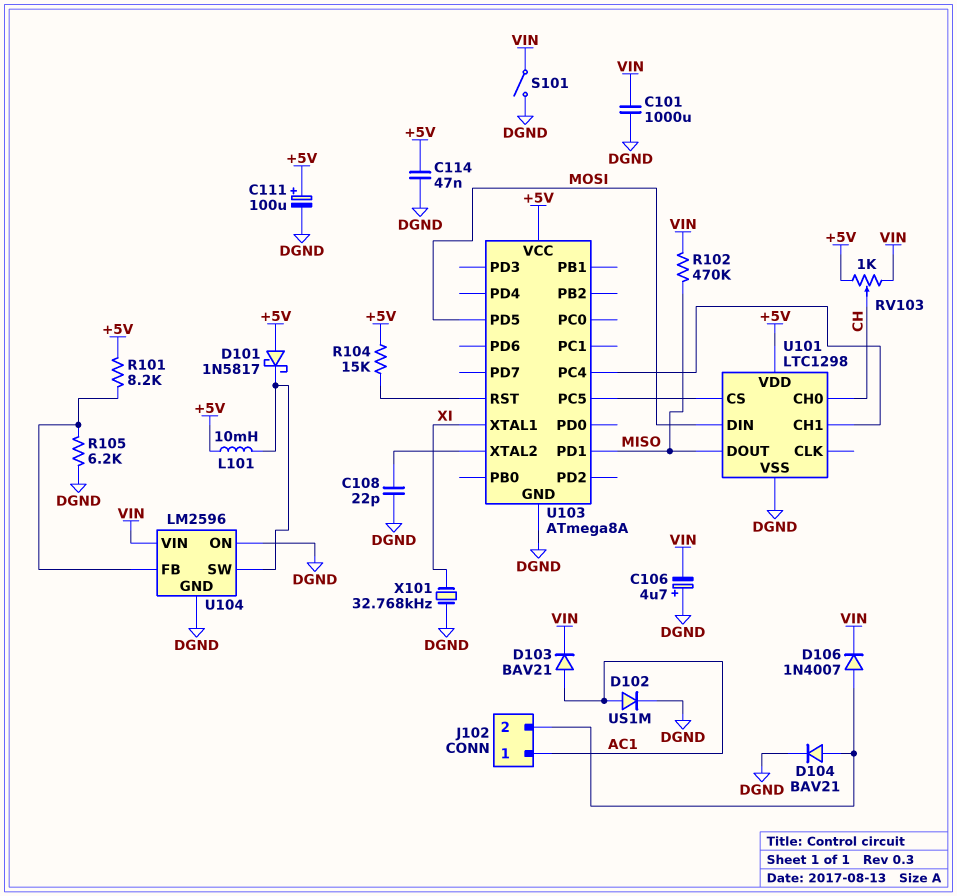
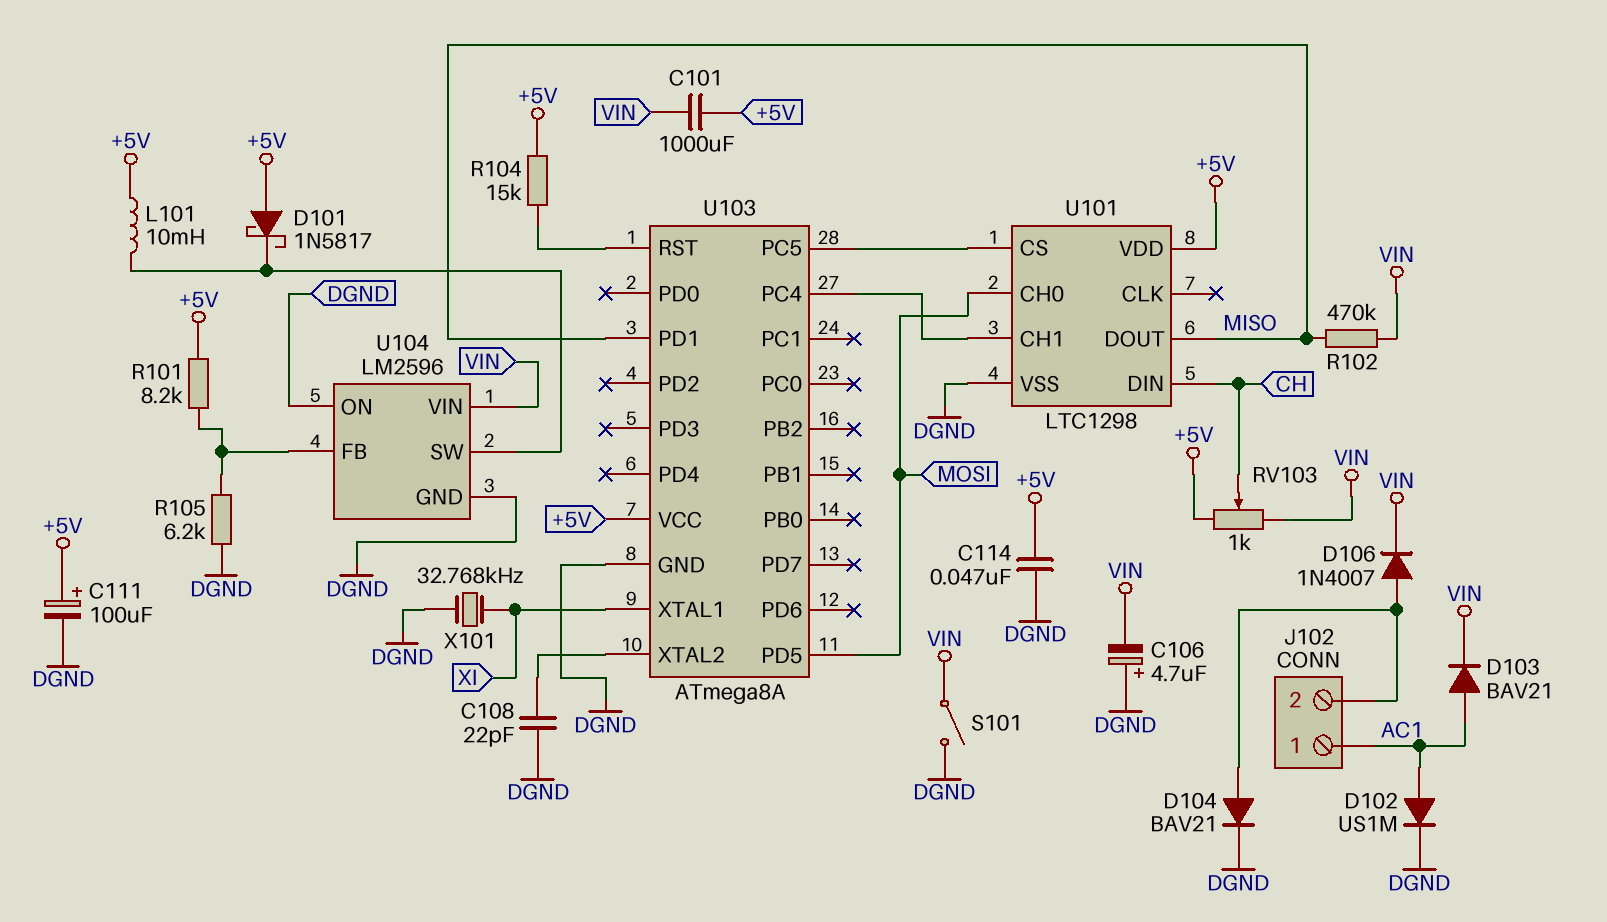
C101: 1000uF (DGND, VIN) -> 1000uF (+5V, VIN)
U101 pin CH0: CH -> MOSI
U101 pin DIN: MOSI -> CH

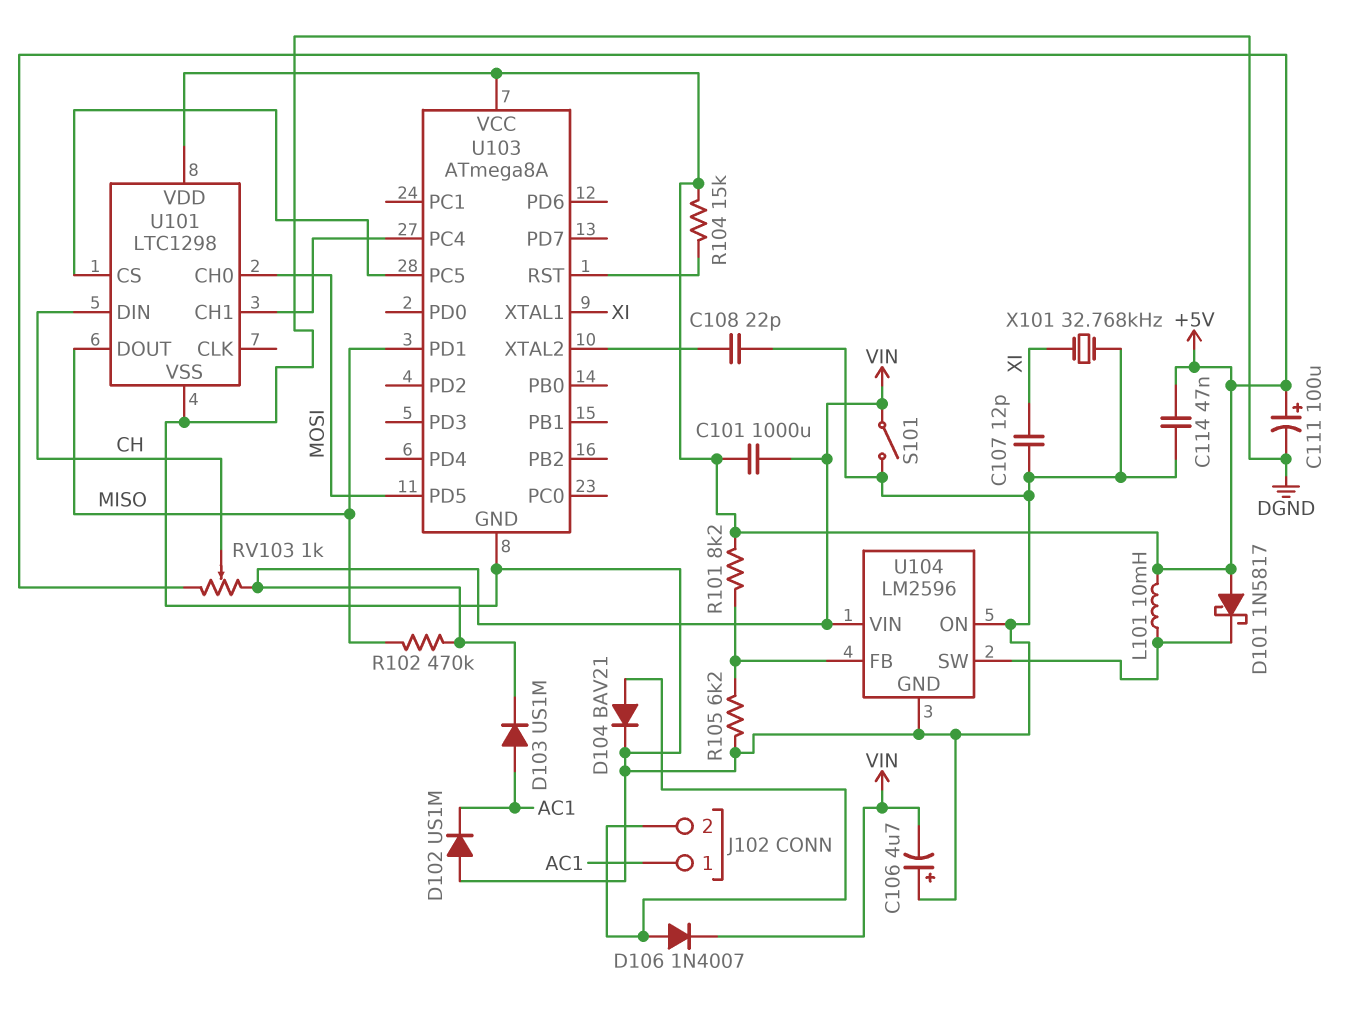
C107: none -> 12pF (DGND, XI)
D102: diode US1M (A AC1, K DGND) -> diode US1M (A DGND, K AC1)
D103: diode BAV21 (A AC1, K VIN) -> diode US1M (A AC1, K VIN)

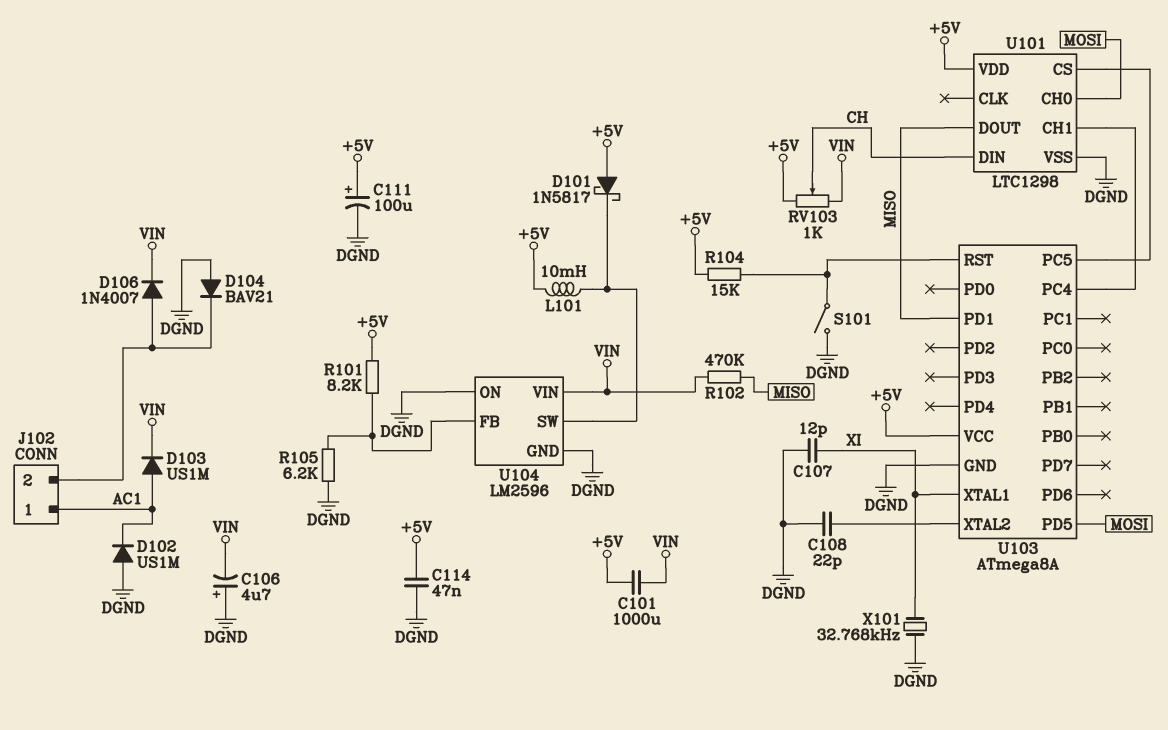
D104: diode BAV21 (A J102/2, K DGND) -> diode BAV21 (A DGND, K J102/2)
S101: switch (DGND, VIN) -> switch (DGND, U103/RST)

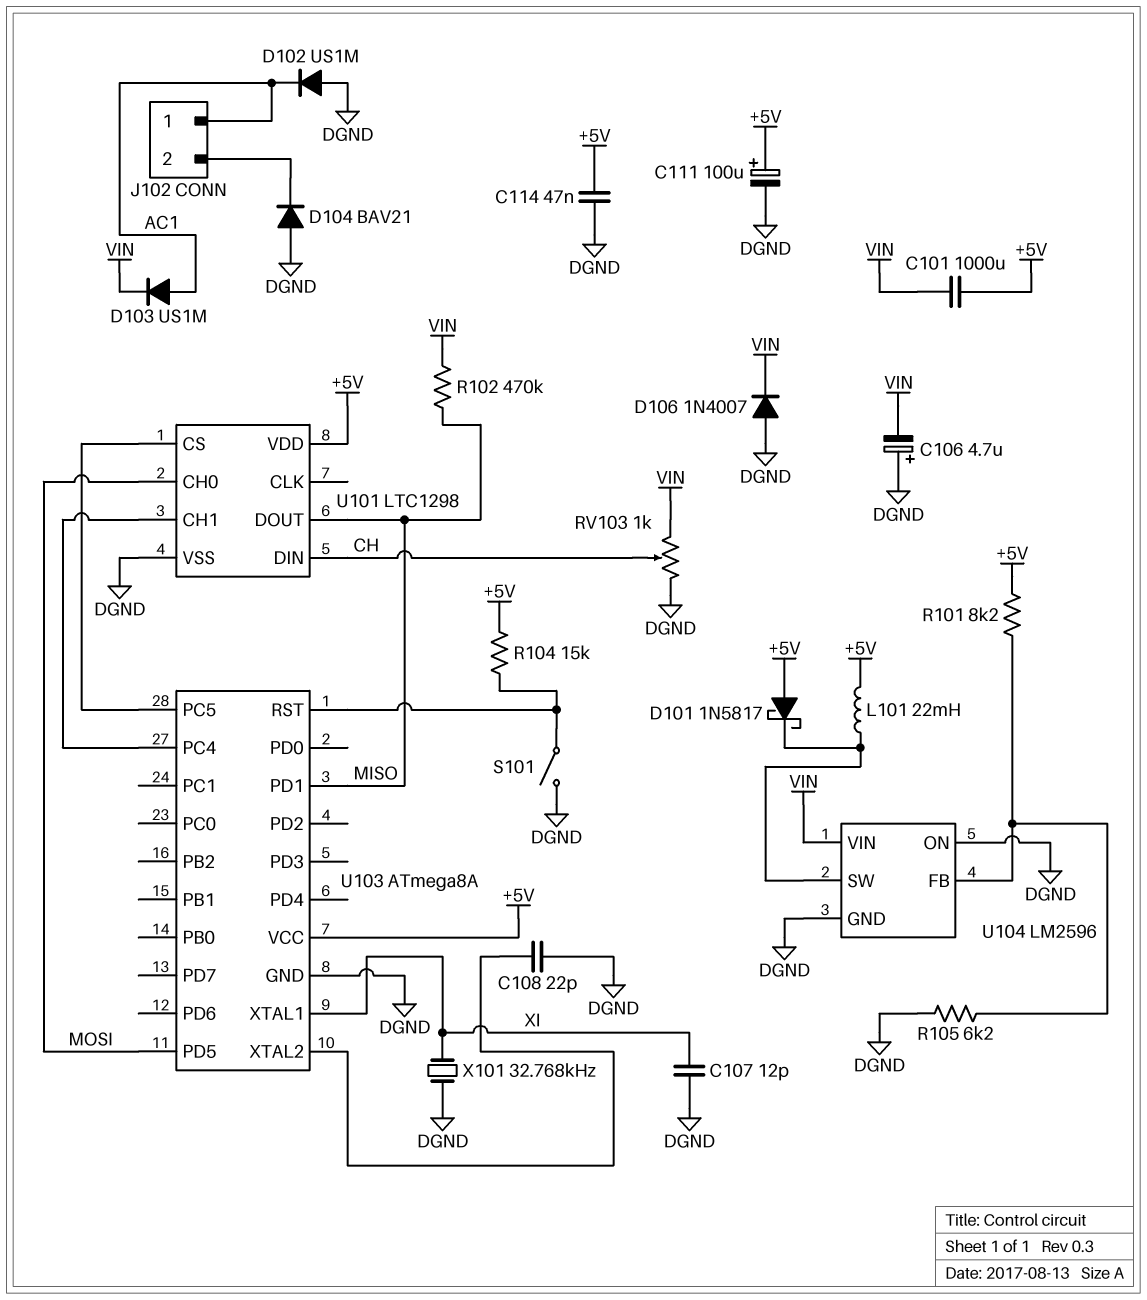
D106: diode 1N4007 (A J102/2, K VIN) -> diode 1N4007 (A DGND, K VIN)
L101: 10mH (+5V, U104/SW) -> 22mH (+5V, U104/SW)
RV103: 1k (+5V, VIN, wiper CH) -> 1k (DGND, VIN, wiper CH)

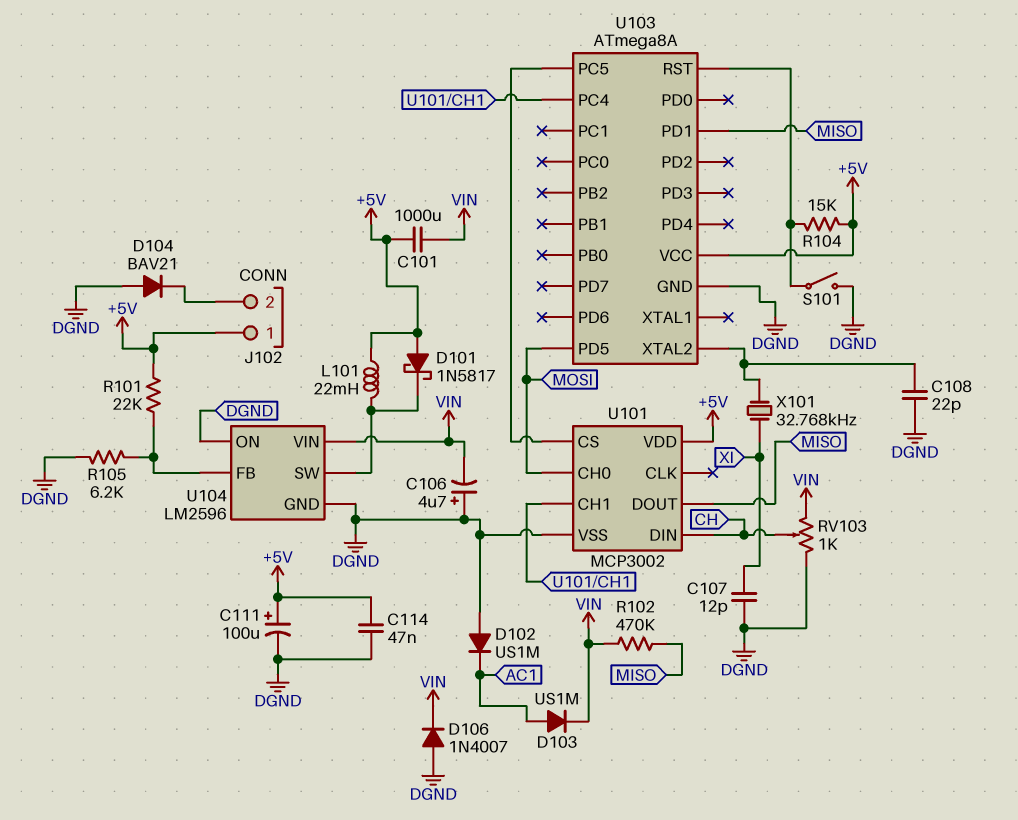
J102 pin 1: AC1 -> +5V
R101: 8.2k (+5V, U104/FB) -> 22k (+5V, U104/FB)
U101: LTC1298 -> MCP3002
U103 pin XTAL1: XI -> none
X101: 32.768kHz (DGND, XI) -> 32.768kHz (U103/XTAL2, XI)

